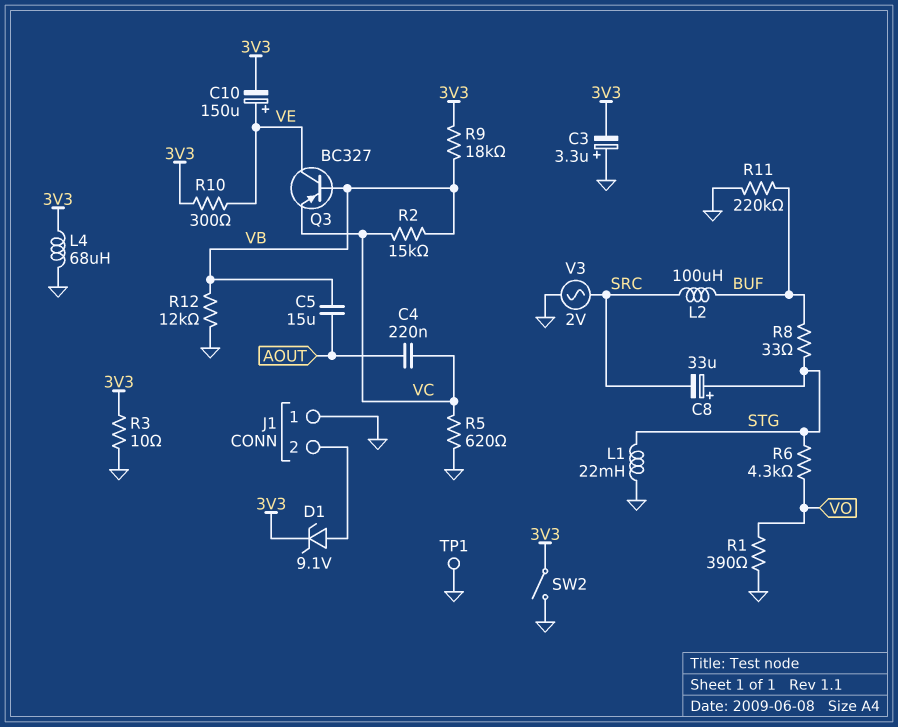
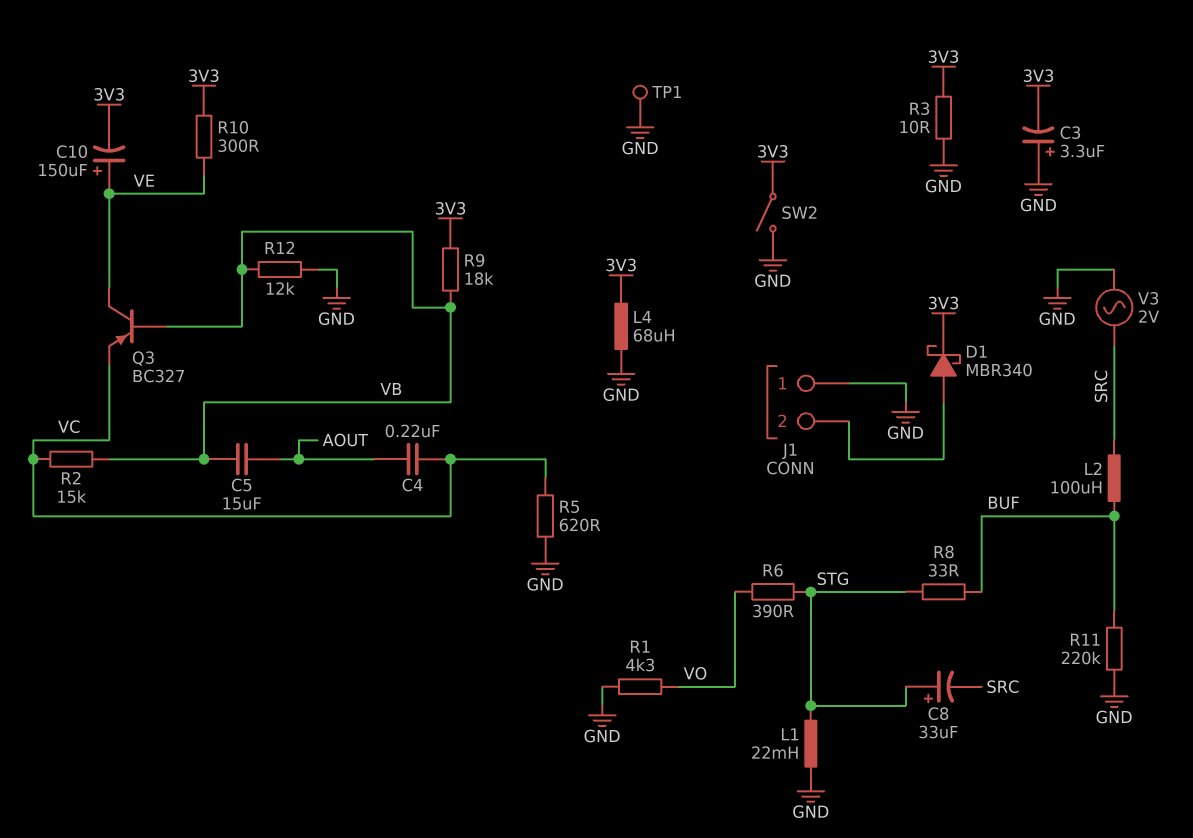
D1: zener 9.1V (A J1/2, K 3V3) -> schottky MBR340 (A J1/2, K 3V3)
R1: 390 (GND, VO) -> 4.3k (GND, VO)
R6: 4.3k (STG, VO) -> 390 (STG, VO)

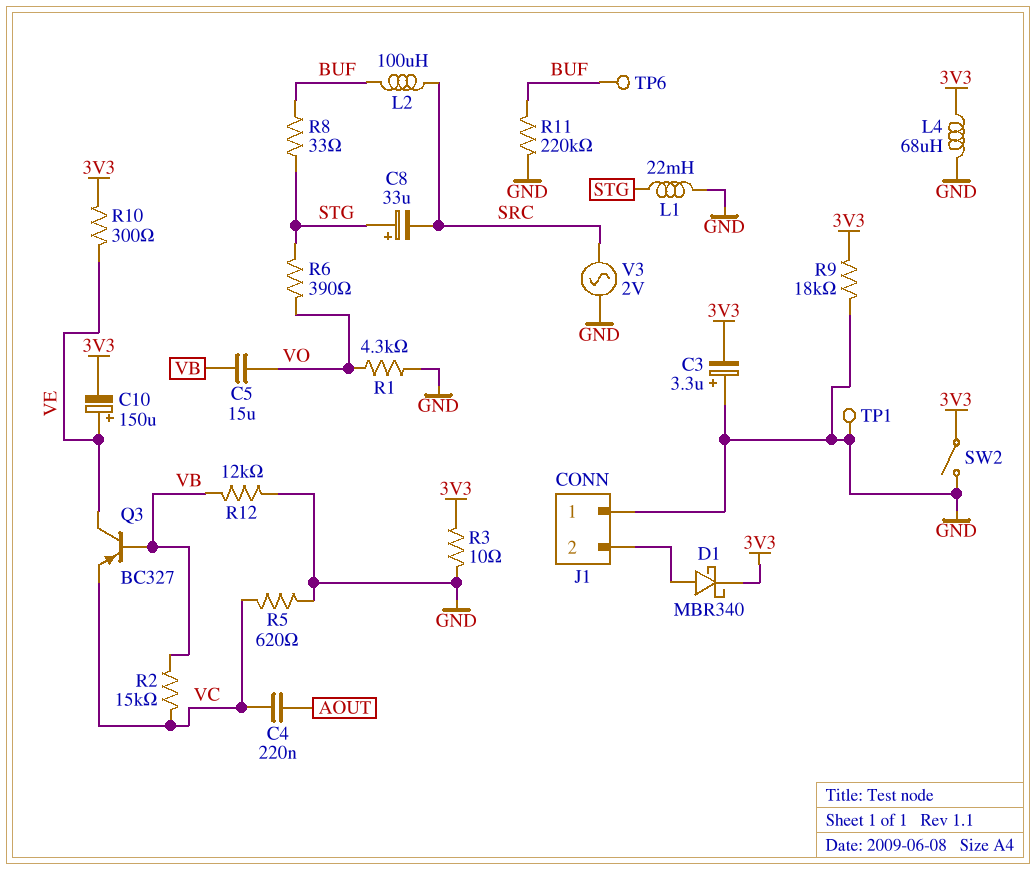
C5: 15uF (AOUT, VB) -> 15uF (VB, VO)
R9: 18k (3V3, VB) -> 18k (3V3, GND)
TP6: none -> test point (BUF)

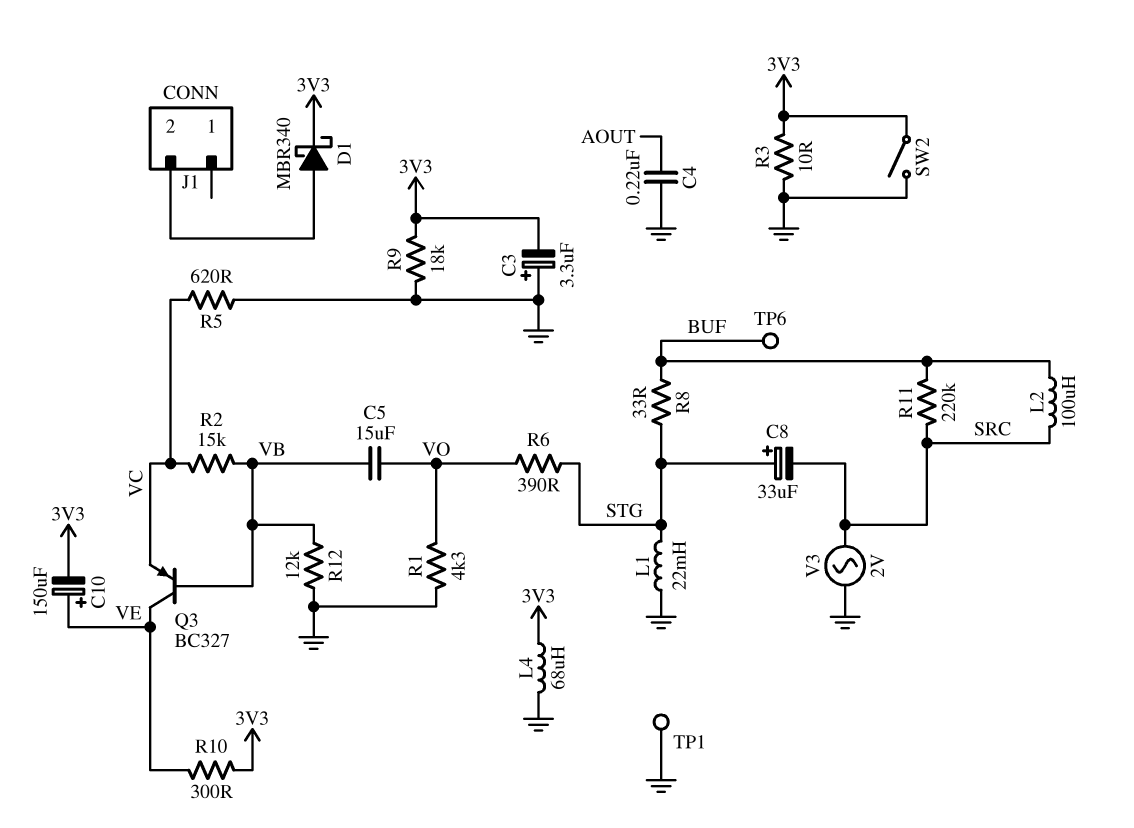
C4: 220nF (AOUT, VC) -> 220nF (AOUT, GND)
J1 pin 1: GND -> none
R11: 220k (BUF, GND) -> 220k (BUF, SRC)

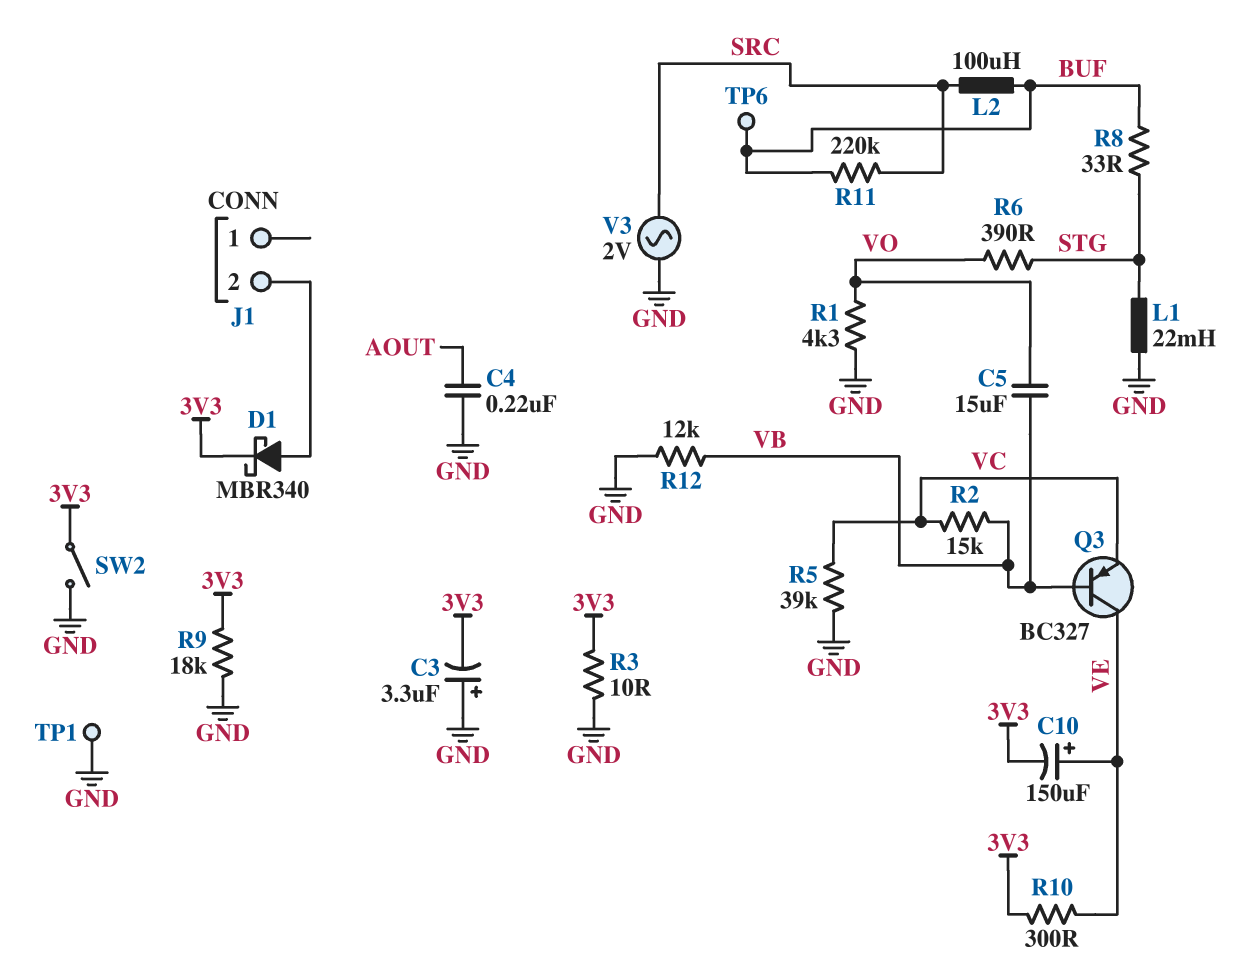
C8: 33uF (plus STG, minus SRC) -> none
L4: 68uH (3V3, GND) -> none
R5: 620 (GND, VC) -> 39k (GND, VC)

